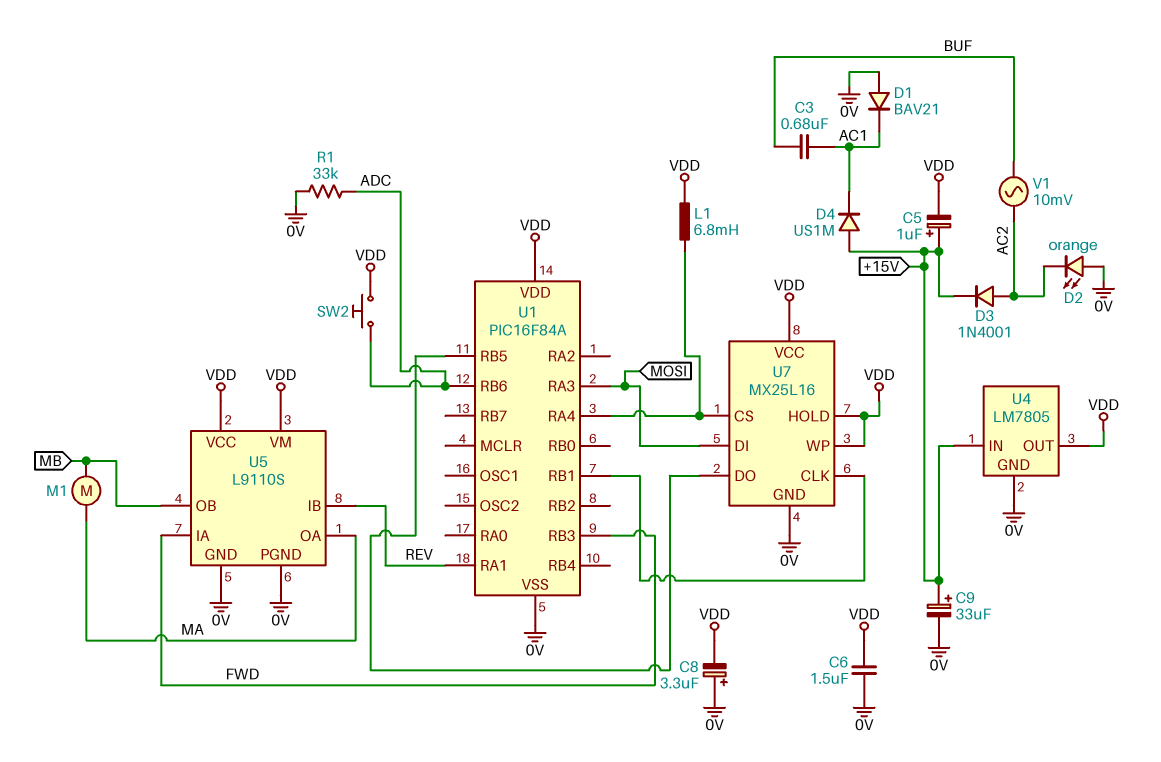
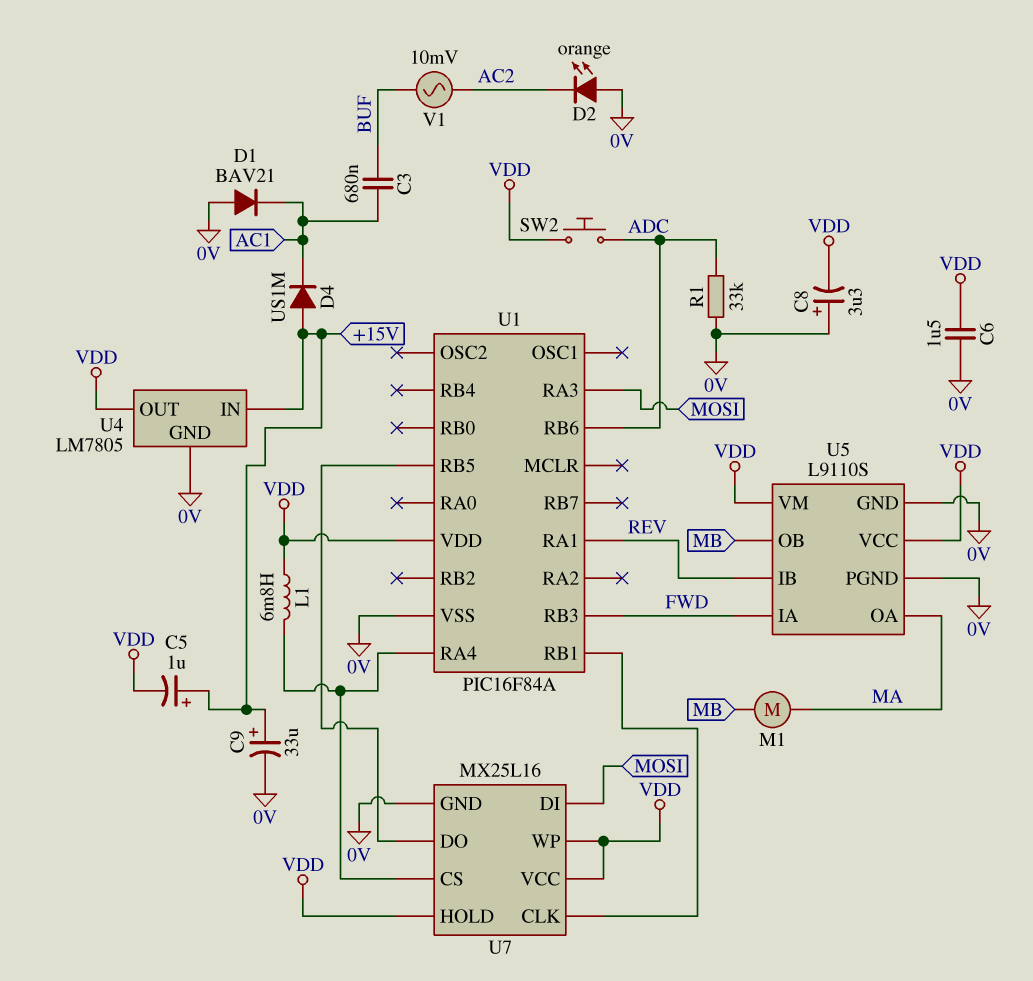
D3: diode 1N4001 (A AC2, K +15V) -> none

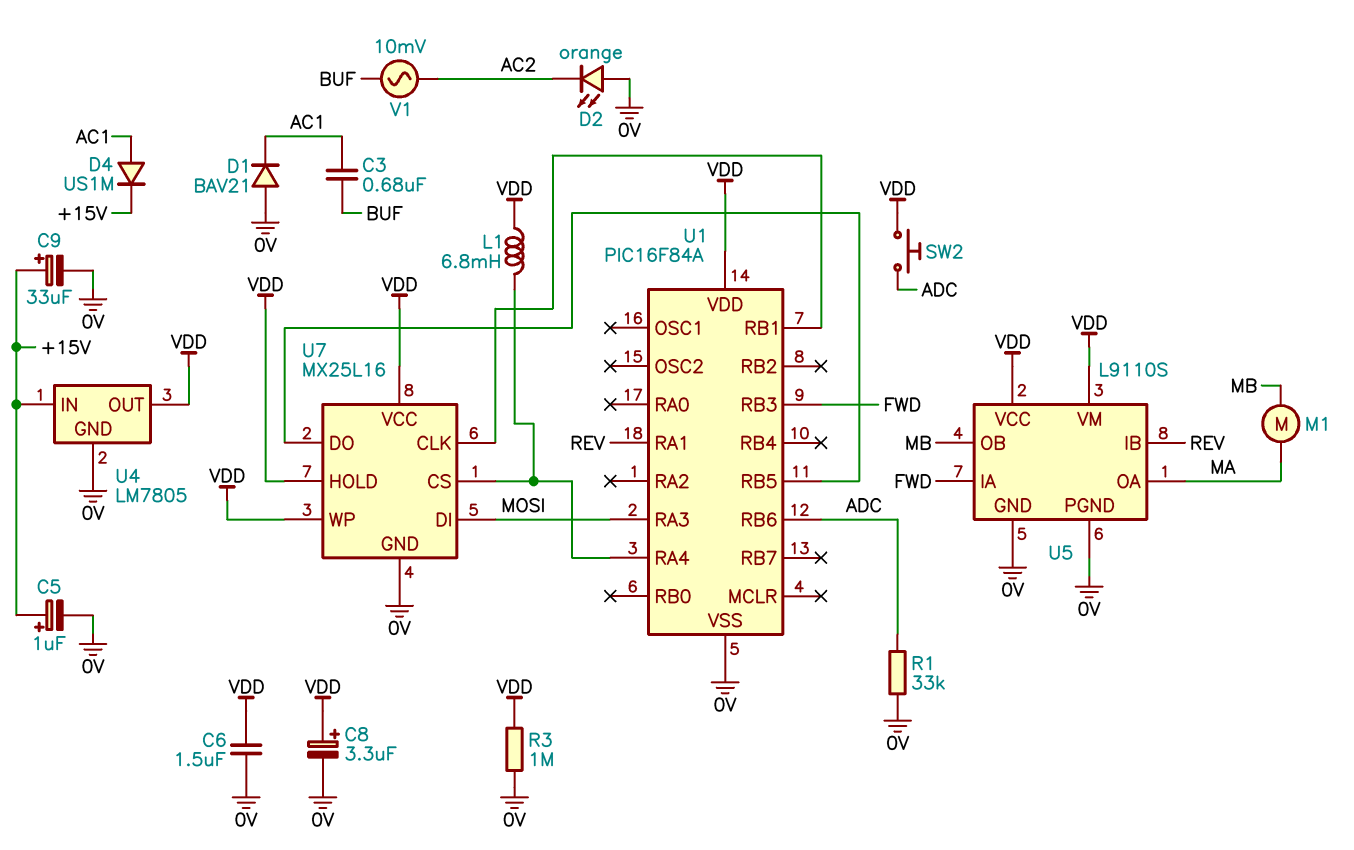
C5: 1uF (plus +15V, minus VDD) -> 1uF (plus +15V, minus 0V)
C8: 3.3uF (plus 0V, minus VDD) -> 3.3uF (plus VDD, minus 0V)
D4: diode US1M (A +15V, K AC1) -> diode US1M (A AC1, K +15V)
R3: none -> 1M (0V, VDD)

